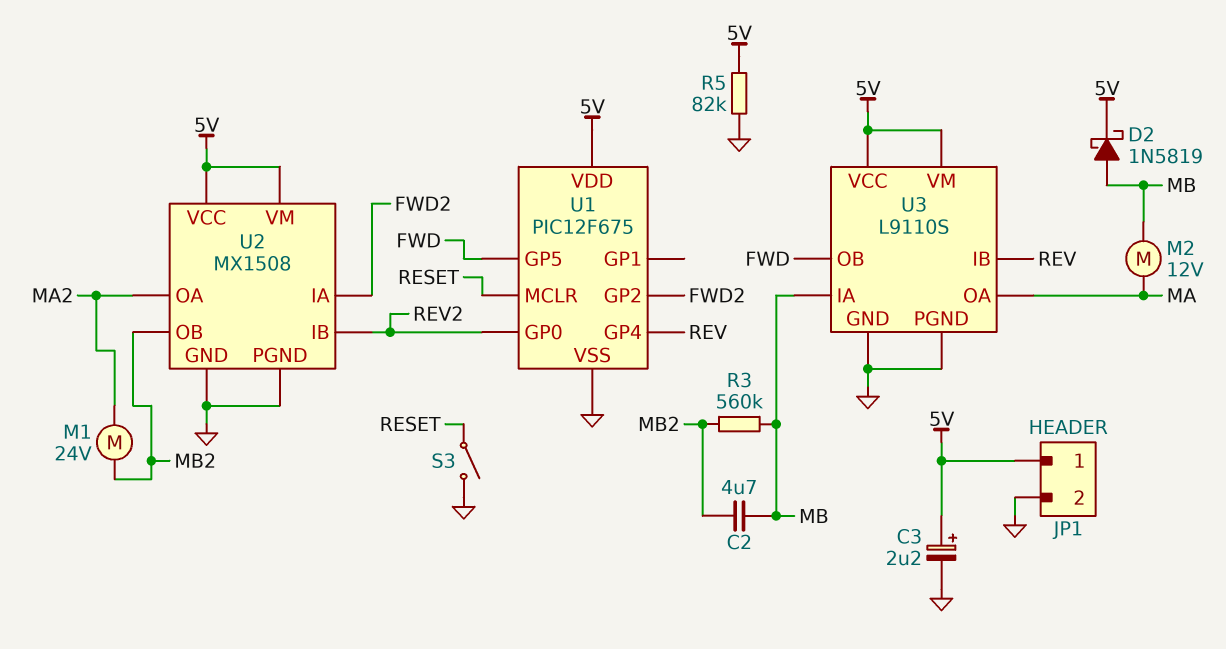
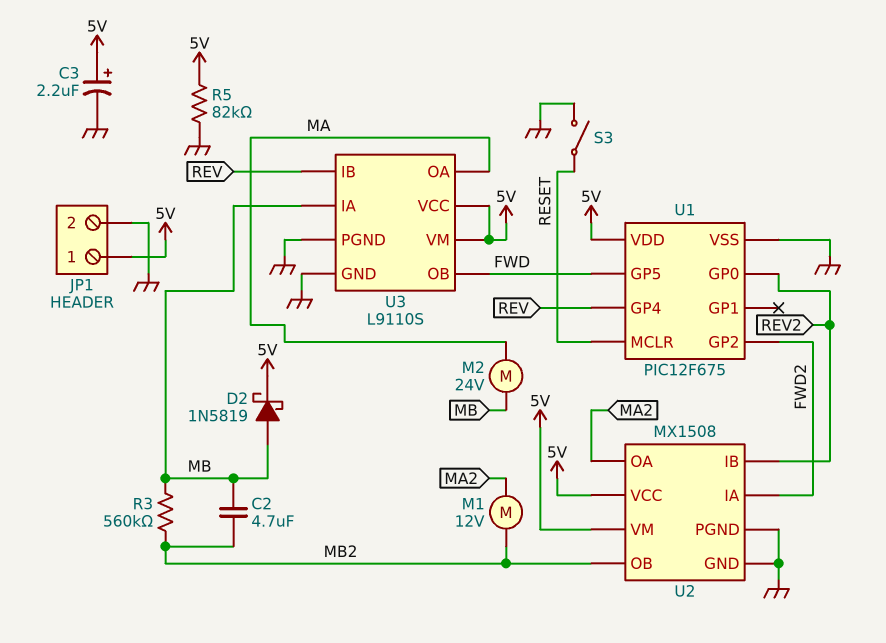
M1: motor 24V (MA2, MB2) -> motor 12V (MA2, MB2)
M2: motor 12V (MA, MB) -> motor 24V (MA, MB)

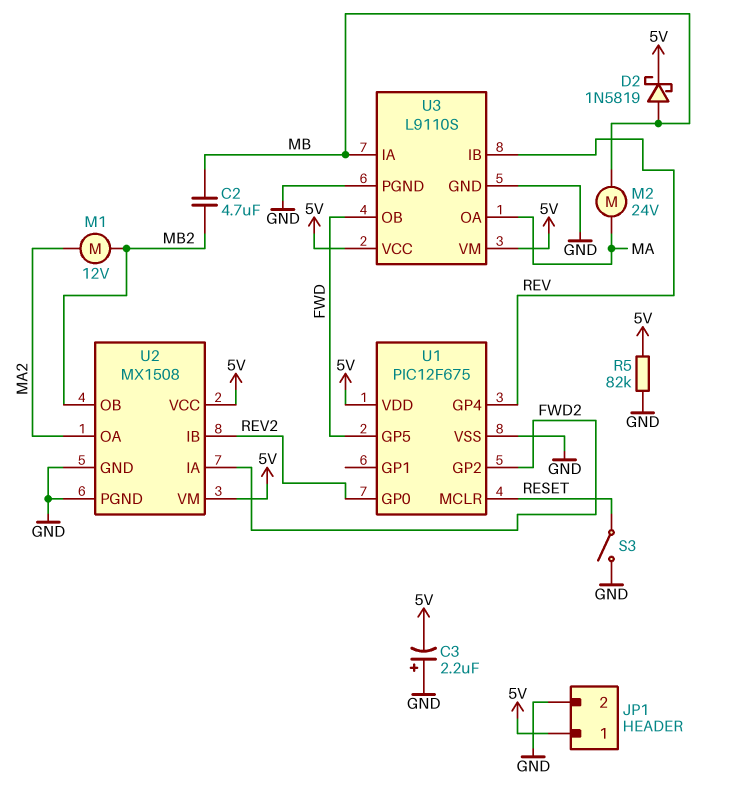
C3: 2.2uF (plus 5V, minus GND) -> 2.2uF (plus GND, minus 5V)
R3: 560k (MB, MB2) -> none

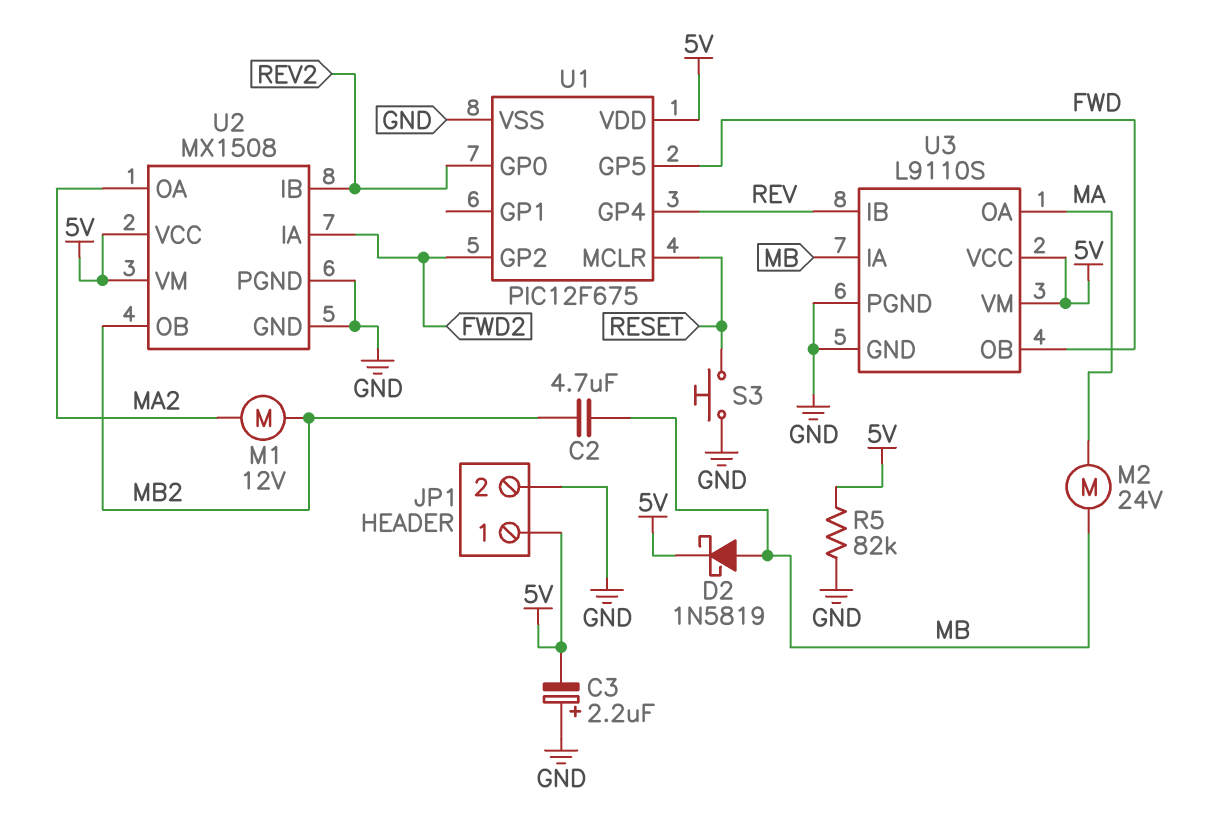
S3: switch (GND, RESET) -> button (GND, RESET)

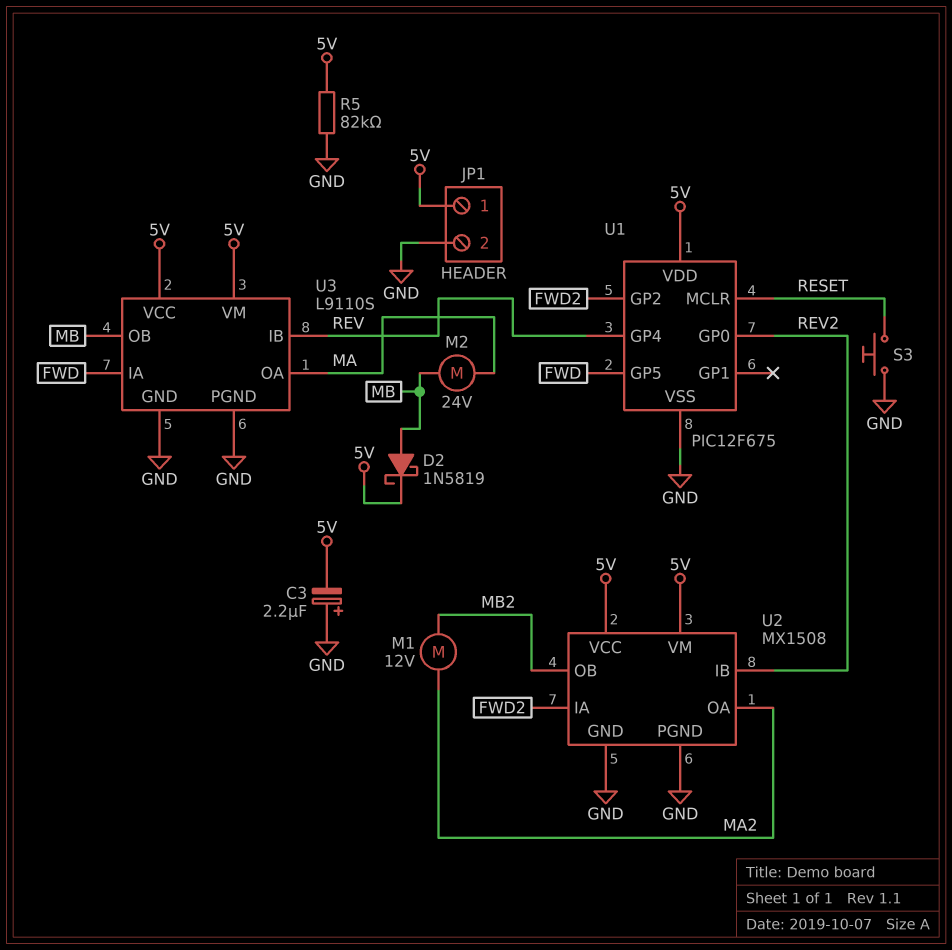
C2: 4.7uF (MB, MB2) -> none
U3 pin IA: MB -> FWD
U3 pin OB: FWD -> MB

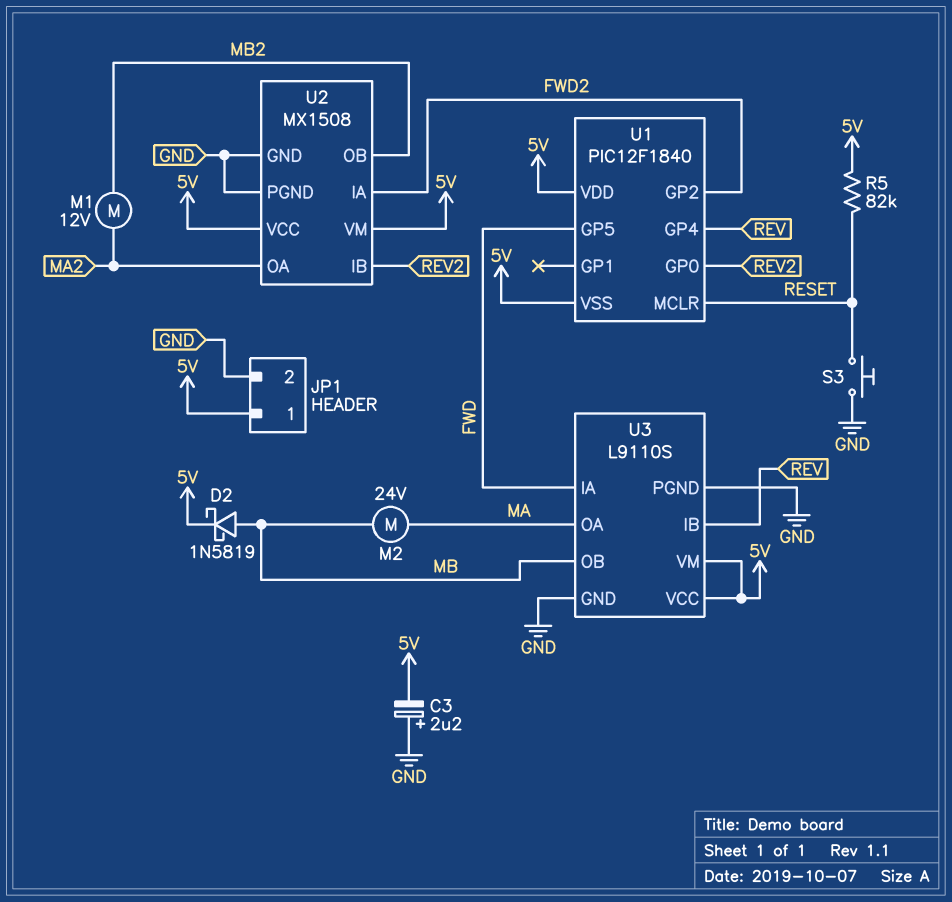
R5: 82k (5V, GND) -> 82k (5V, RESET)
U1: PIC12F675 -> PIC12F1840
U1 pin VSS: GND -> 5V

